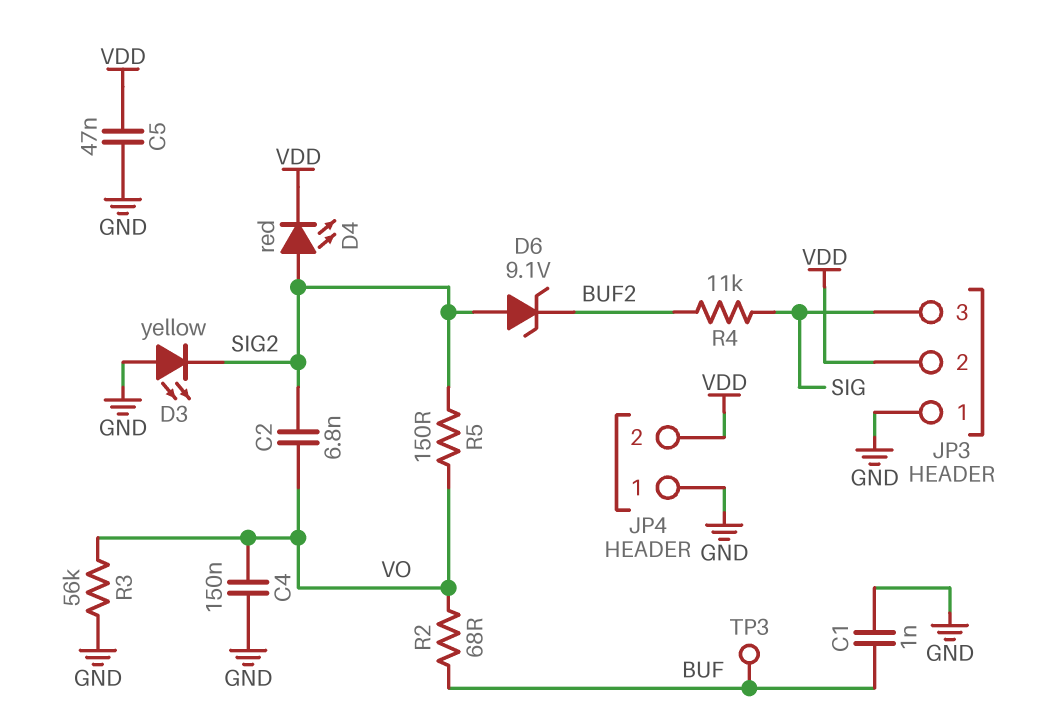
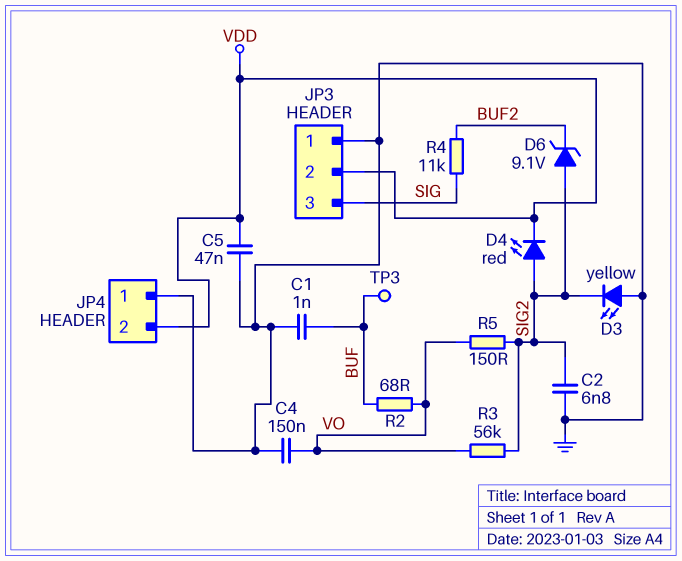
C2: 6.8nF (SIG2, VO) -> 6.8nF (GND, SIG2)
R3: 56k (GND, VO) -> 56k (SIG2, VO)

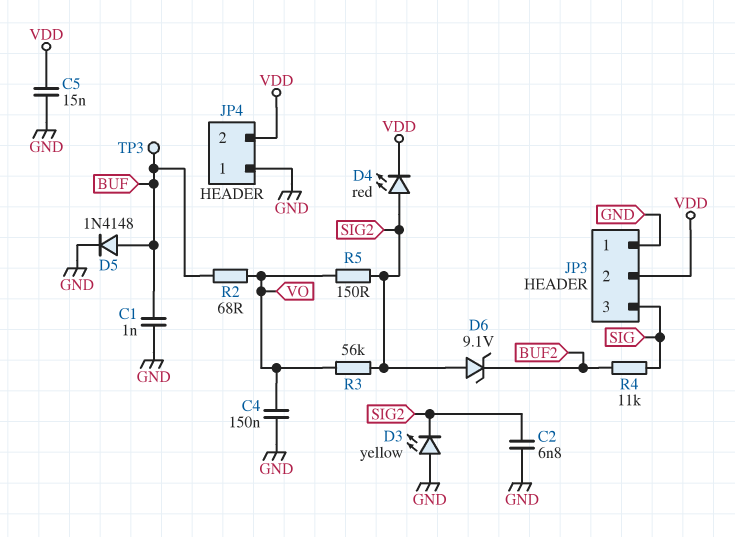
C5: 47nF (GND, VDD) -> 15nF (GND, VDD)
D5: none -> diode 1N4148 (A BUF, K GND)

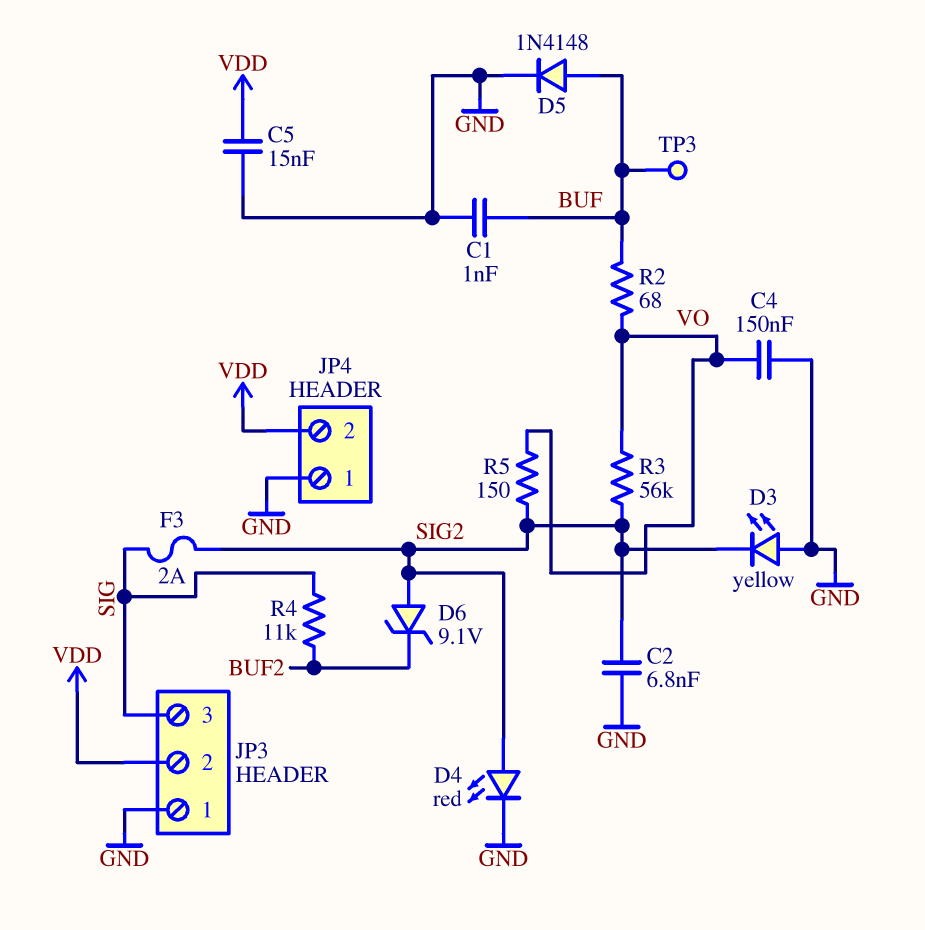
D4: LED red (A SIG2, K VDD) -> LED red (A SIG2, K GND)
F3: none -> 2A (SIG, SIG2)

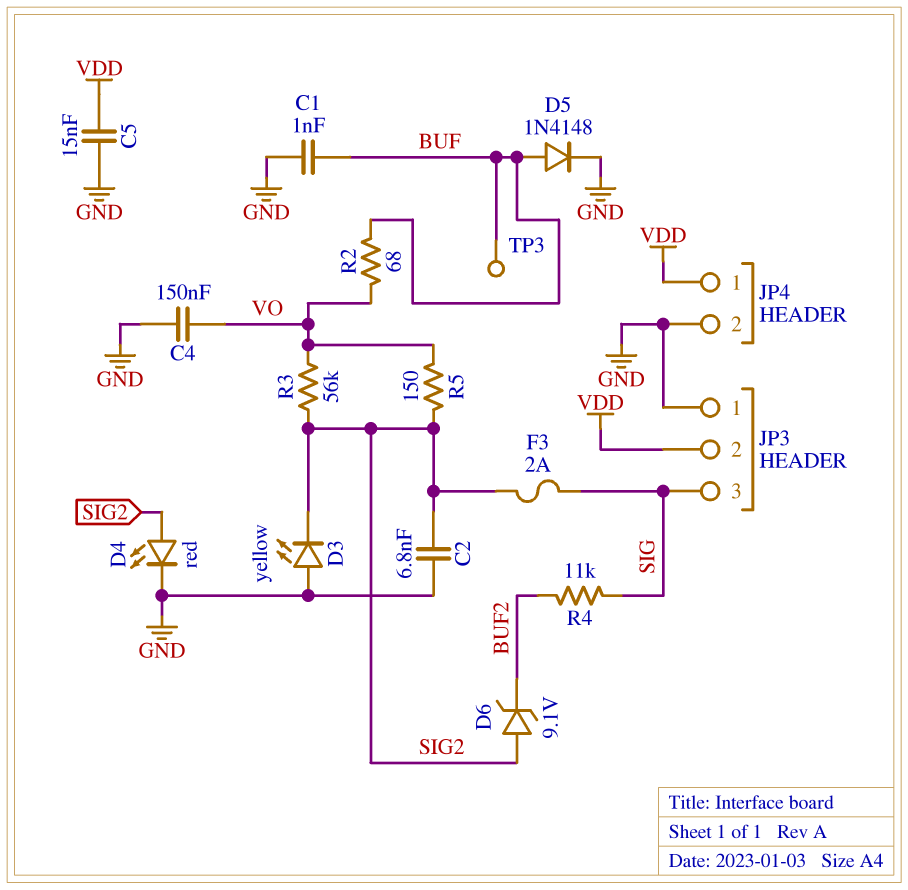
JP4 pin 1: GND -> VDD
JP4 pin 2: VDD -> GND

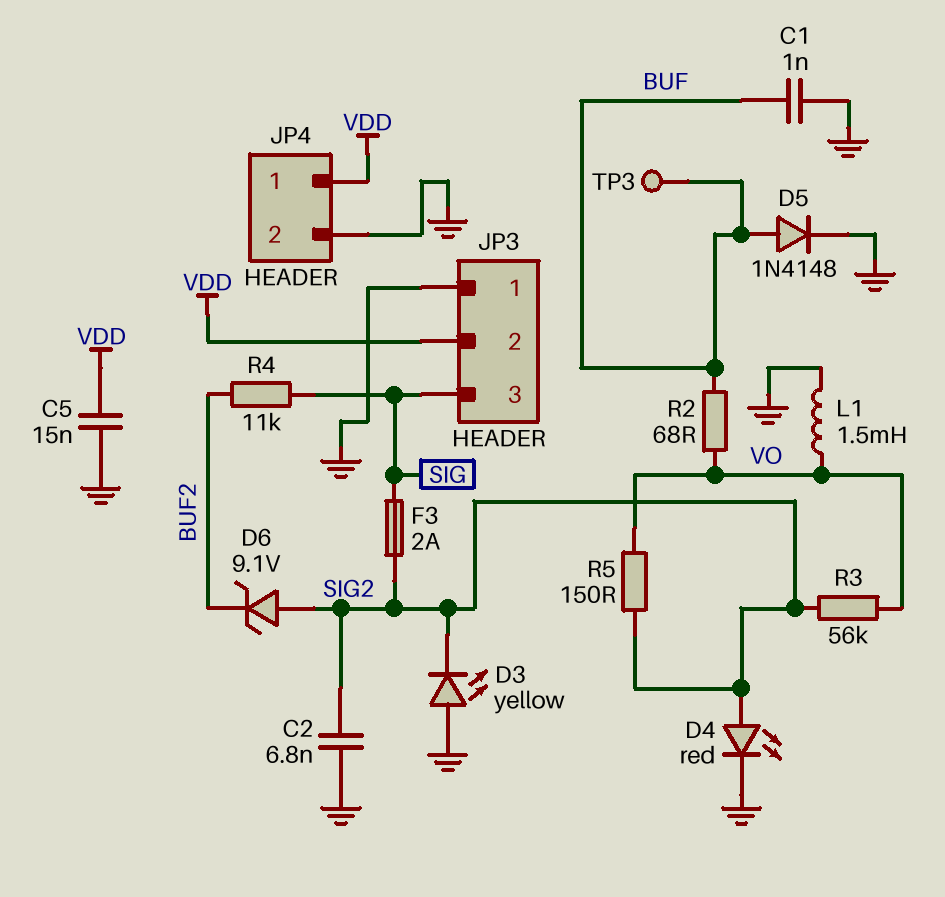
C4: 150nF (GND, VO) -> none
L1: none -> 1.5mH (GND, VO)

